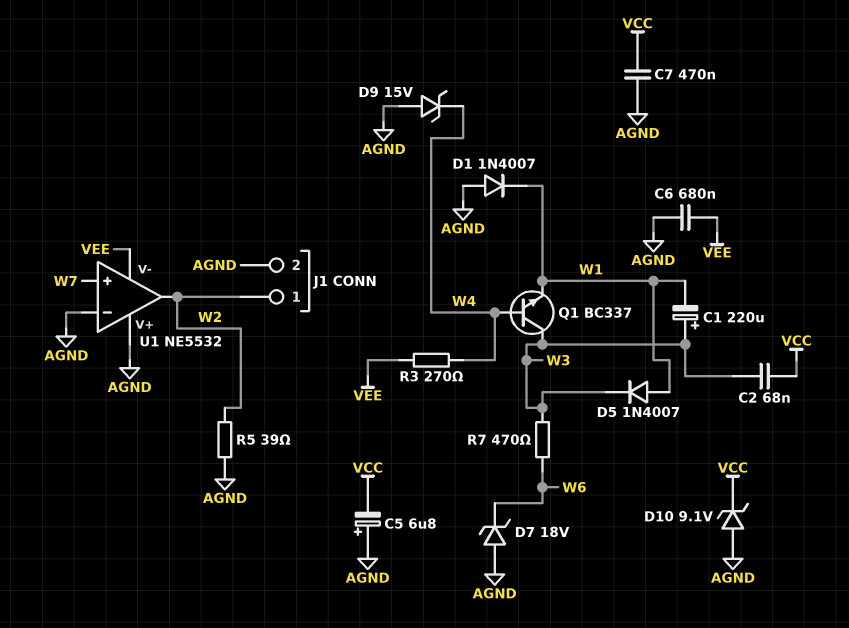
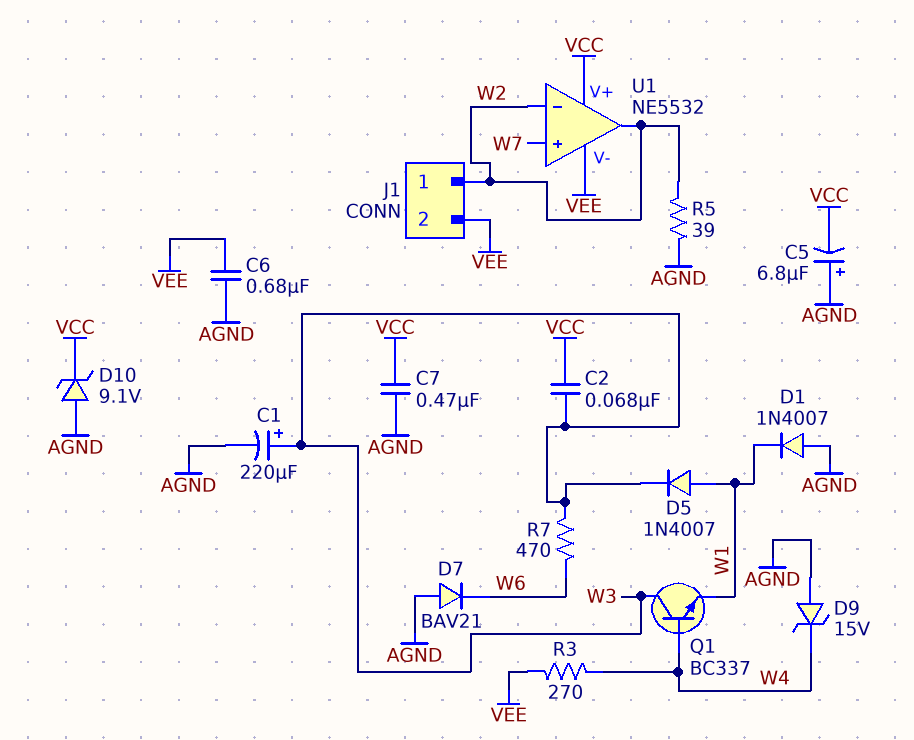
C1: 220uF (plus W3, minus W1) -> 220uF (plus W3, minus AGND)
D7: zener 18V (A AGND, K W6) -> diode BAV21 (A AGND, K W6)
J1 pin 2: AGND -> VEE
U1 pin V+: AGND -> VCC
U1 pin in-: AGND -> W2

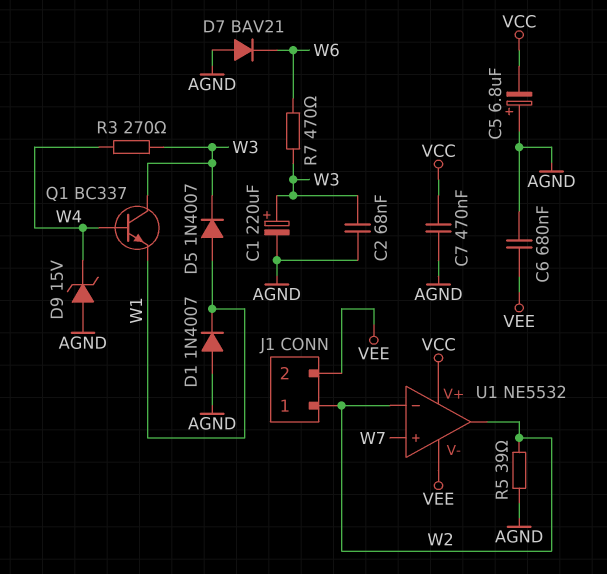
C2: 68nF (VCC, W3) -> 68nF (AGND, W3)
D10: zener 9.1V (A AGND, K VCC) -> none
R3: 270 (VEE, W4) -> 270 (W3, W4)

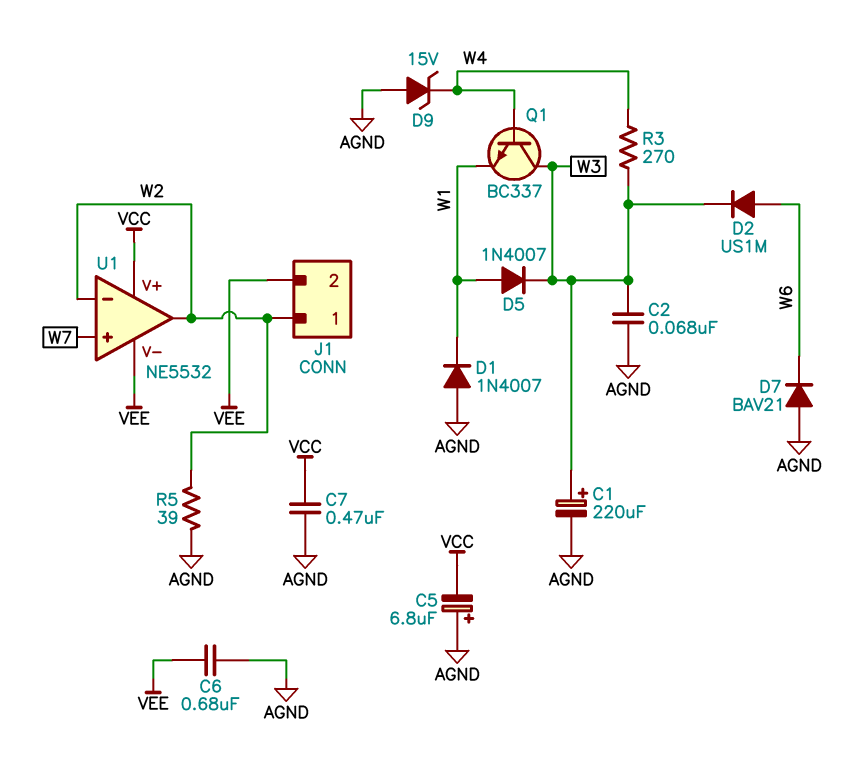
D2: none -> diode US1M (A W6, K W3)
R7: 470 (W3, W6) -> none

